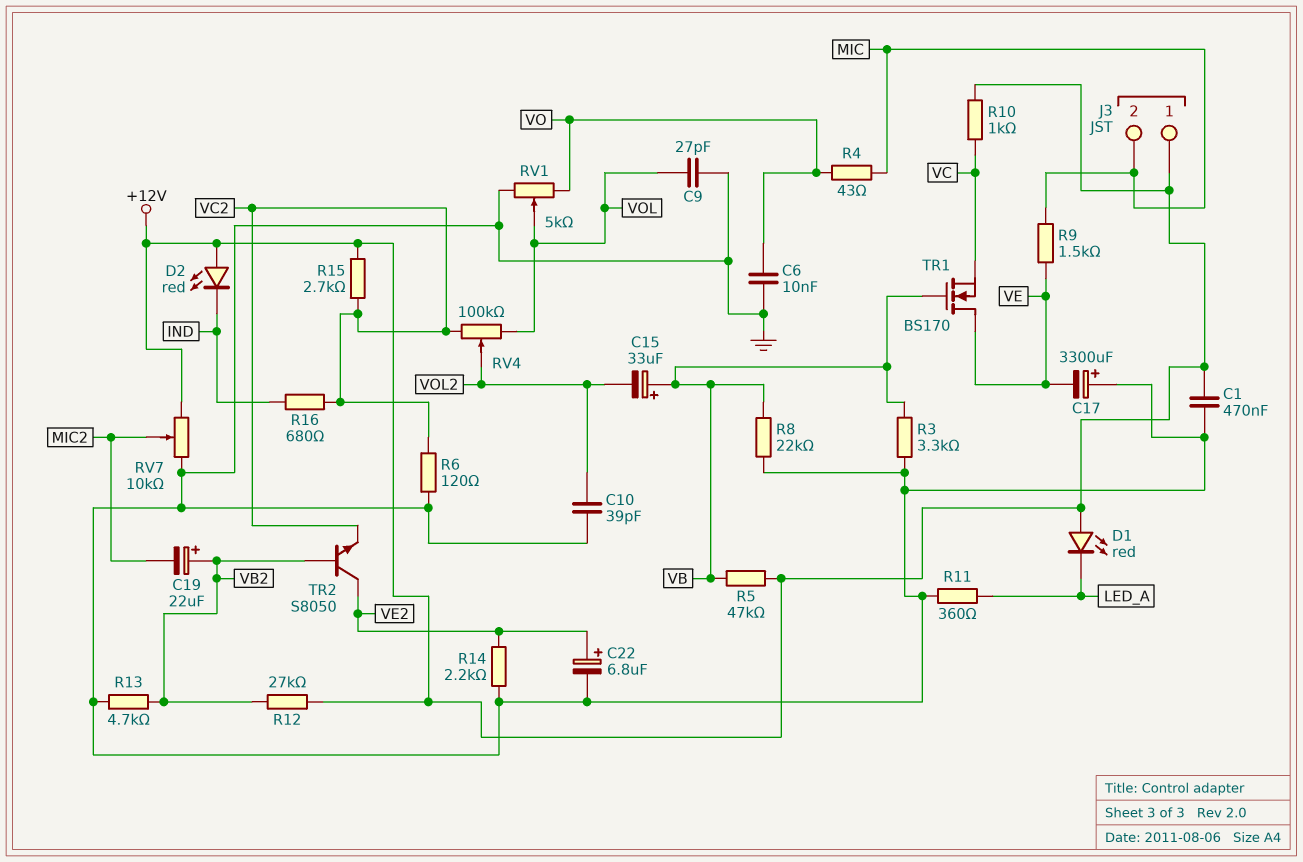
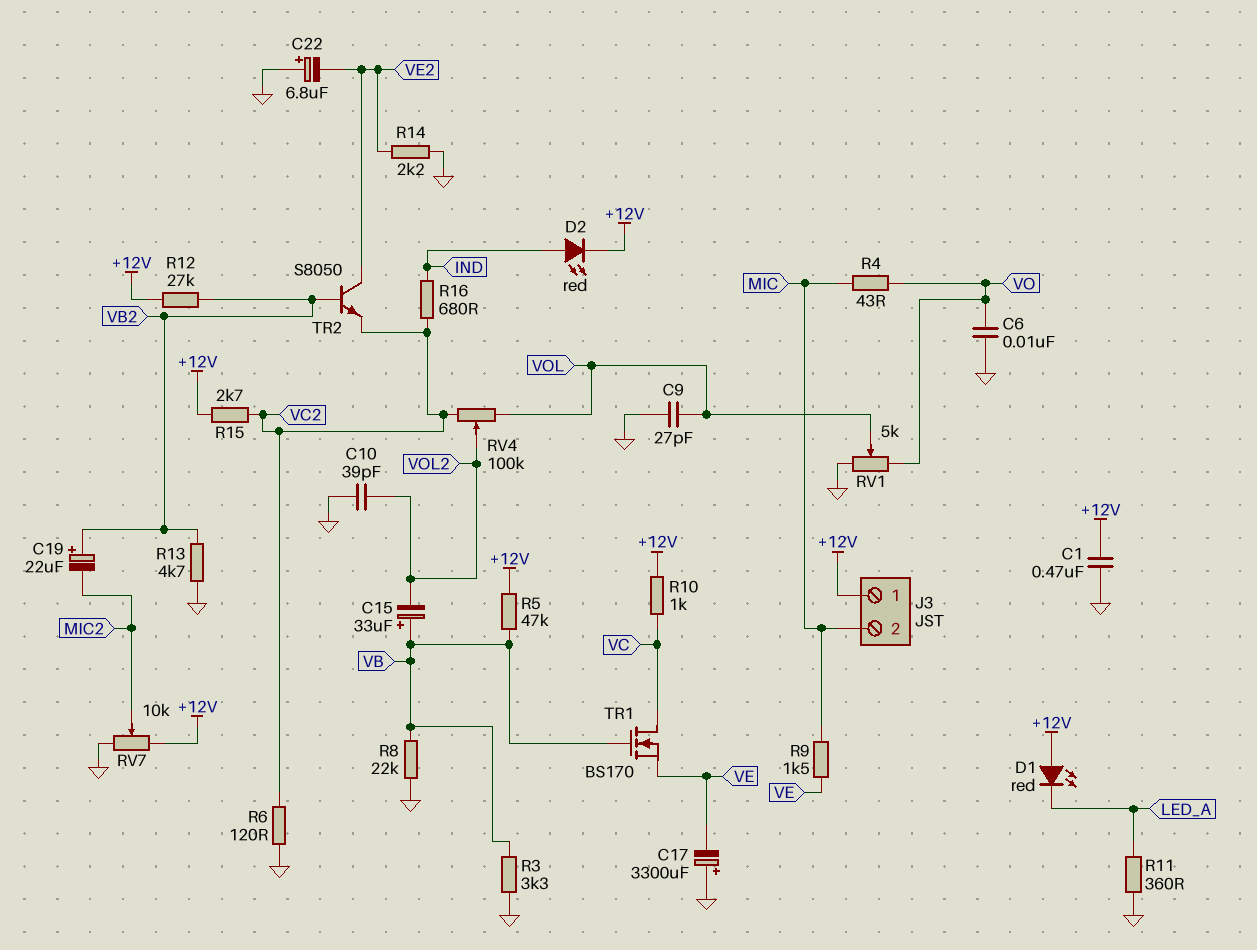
C22: 6.8uF (plus VE2, minus GND) -> 6.8uF (plus GND, minus VE2)
D2: LED red (A +12V, K IND) -> LED red (A IND, K +12V)
TR1: NMOS BS170 (G VB, D VE, S VC) -> NMOS BS170 (G VB, D VC, S VE)

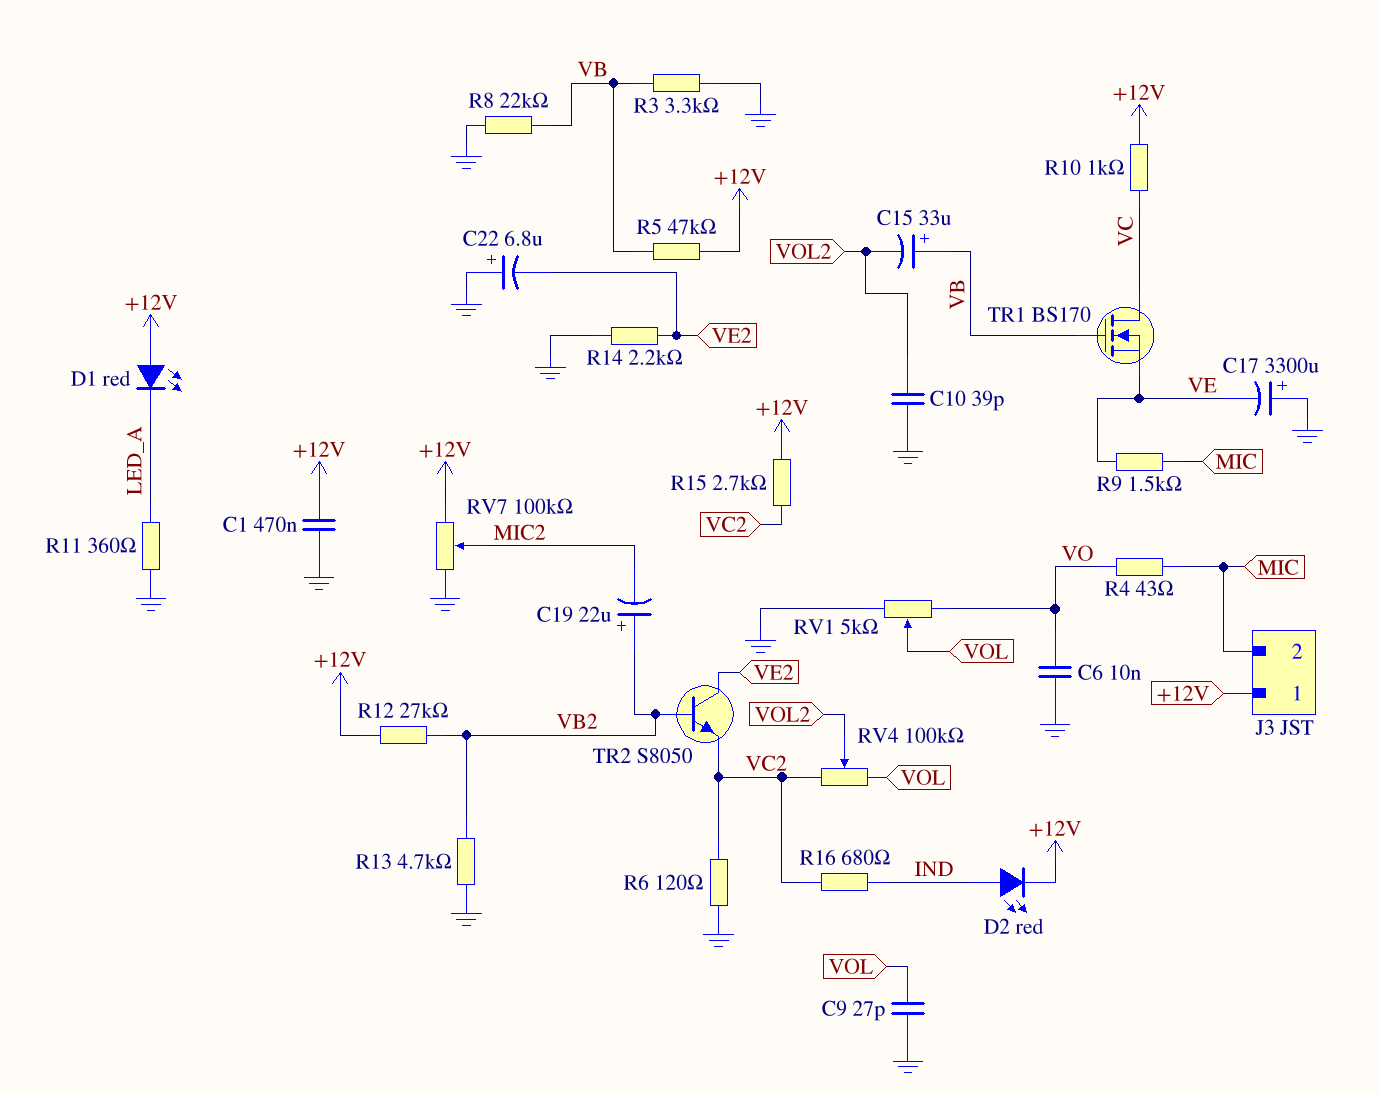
RV7: 10k (+12V, GND, wiper MIC2) -> 100k (+12V, GND, wiper MIC2)

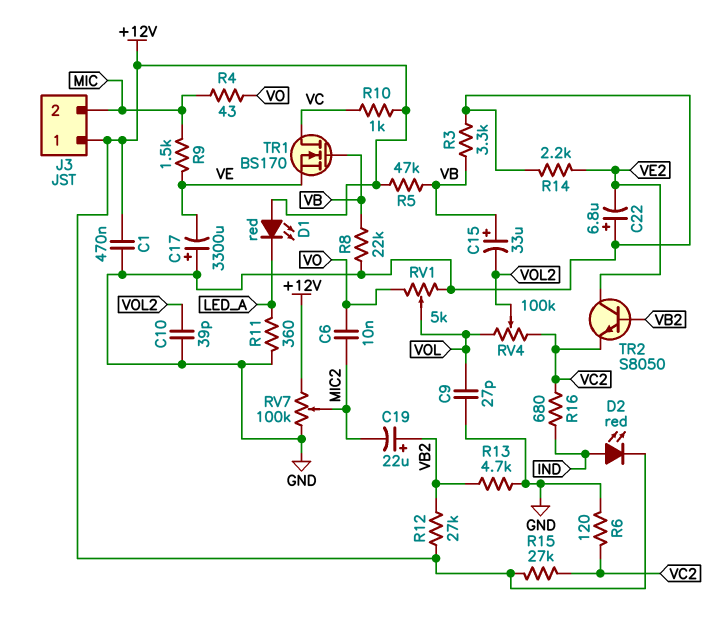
C6: 10nF (GND, VO) -> 10nF (MIC2, VO)
R15: 2.7k (+12V, VC2) -> 27k (+12V, VC2)

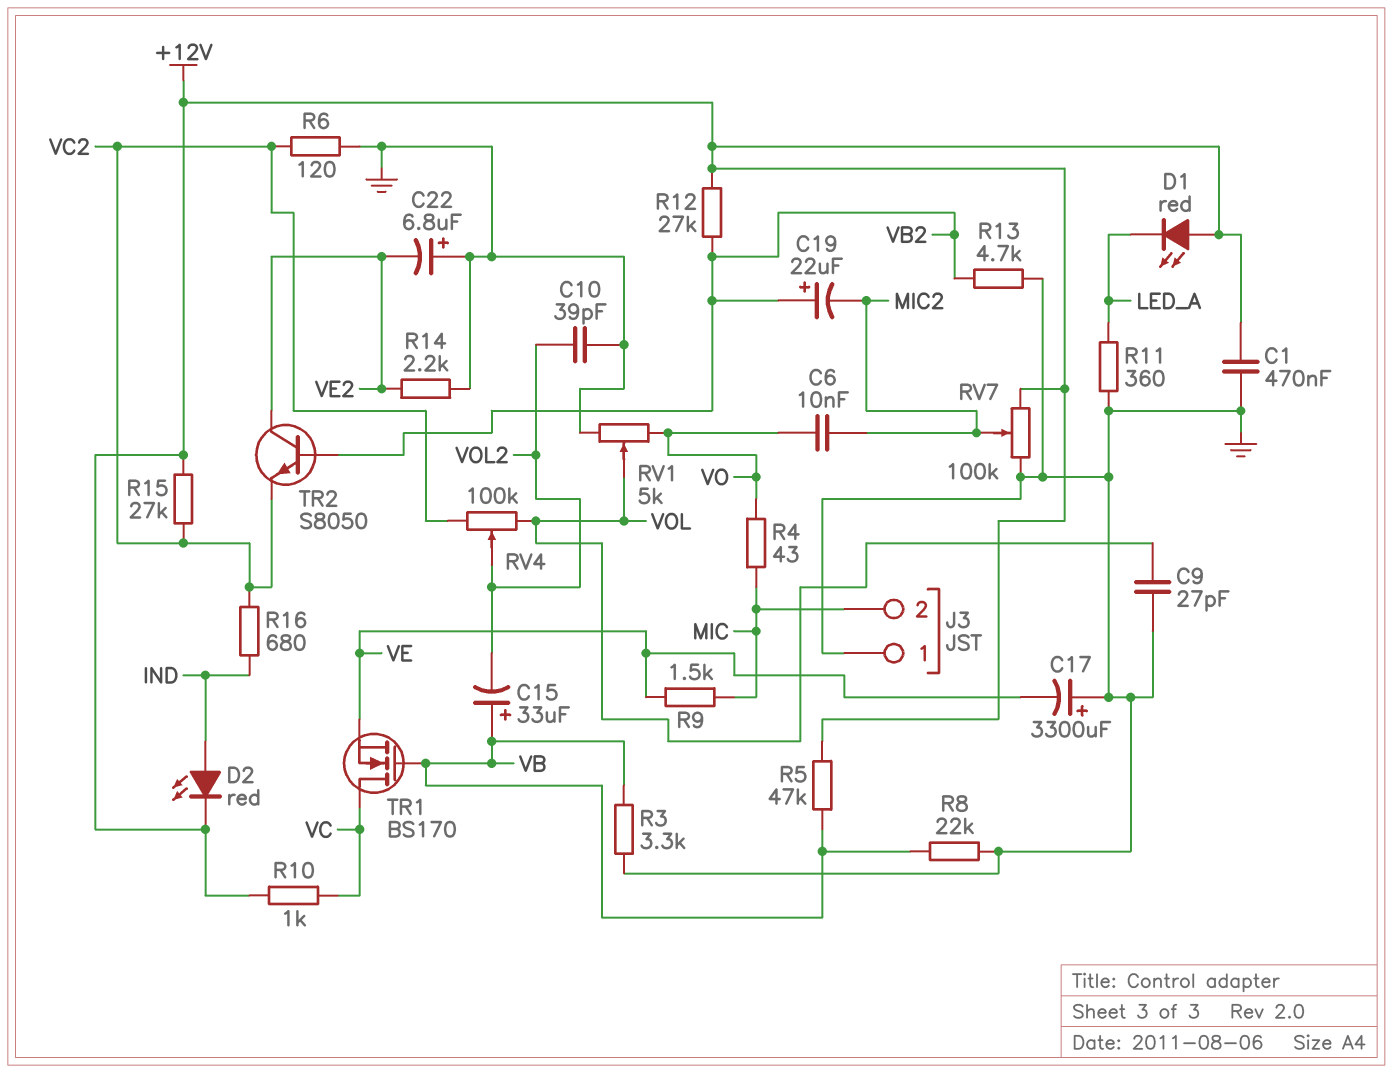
J3 pin 1: +12V -> GND

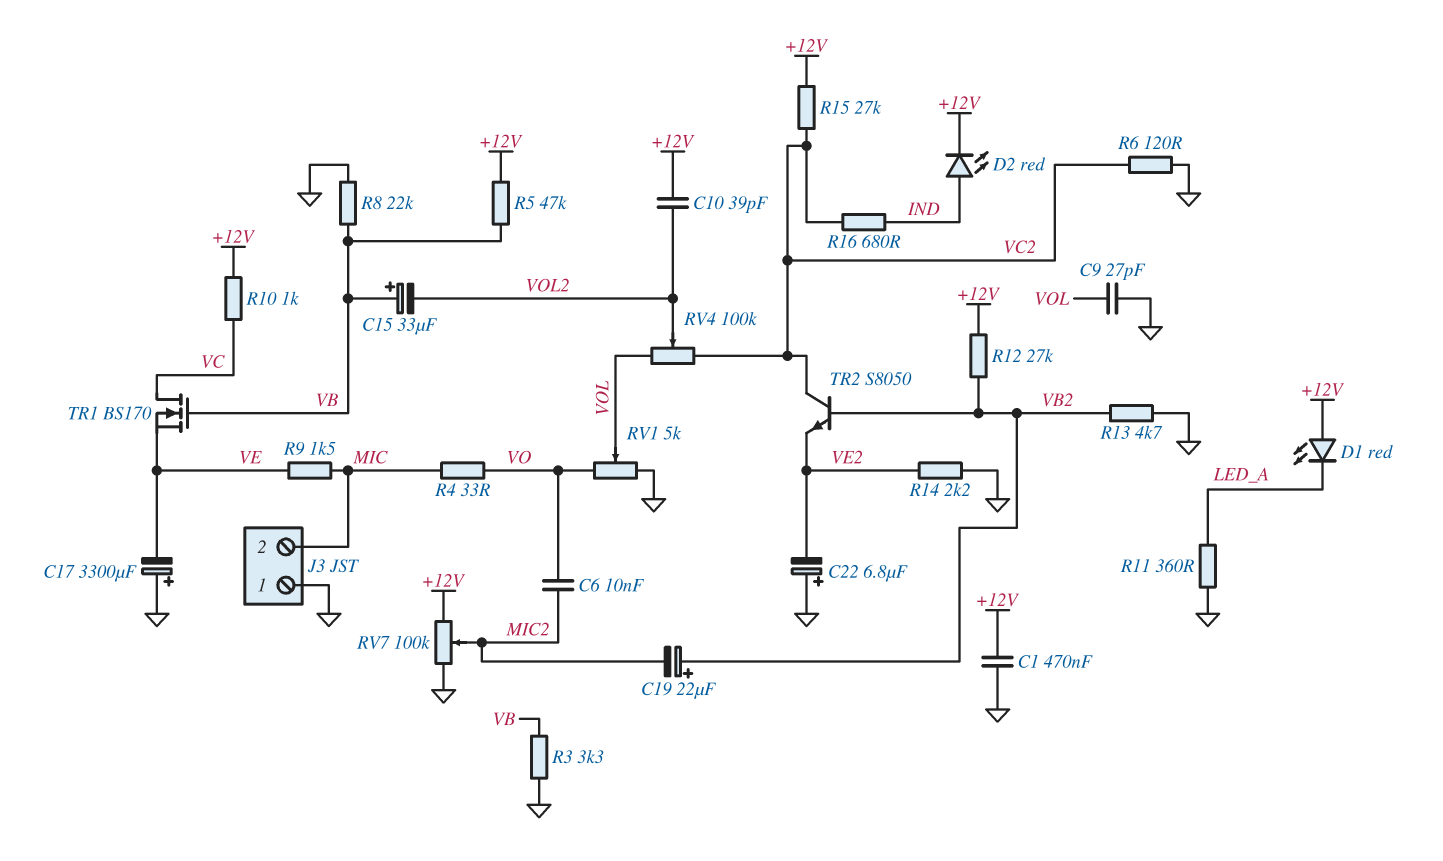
C10: 39pF (GND, VOL2) -> 39pF (+12V, VOL2)
R4: 43 (MIC, VO) -> 33 (MIC, VO)
TR2: NPN S8050 (B VB2, C VE2, E VC2) -> NPN S8050 (B VB2, C VC2, E VE2)

